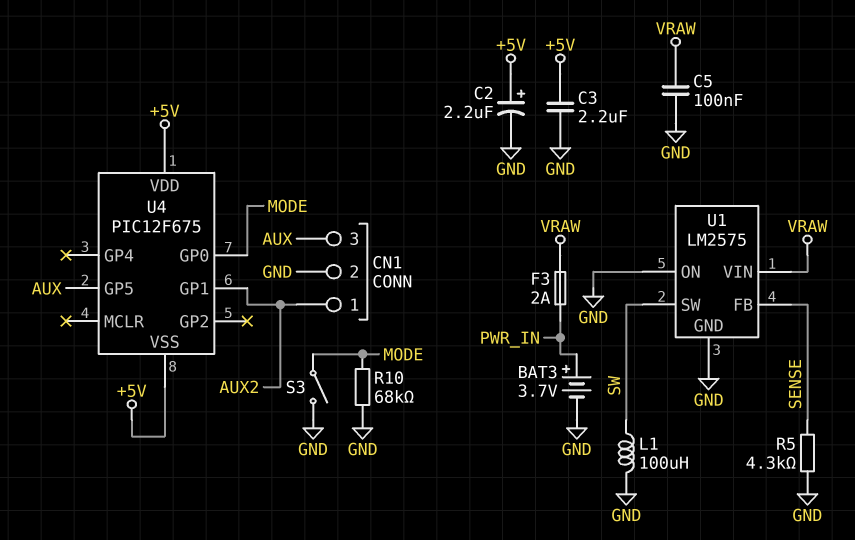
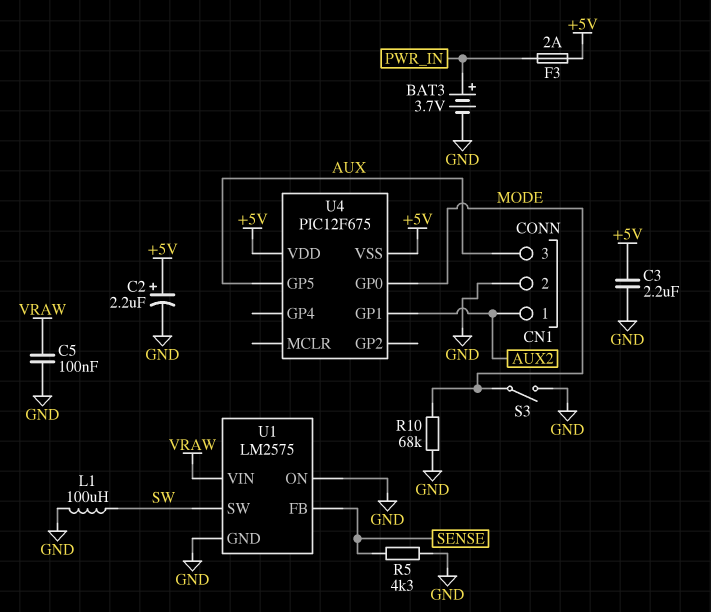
F3: 2A (PWR_IN, VRAW) -> 2A (+5V, PWR_IN)

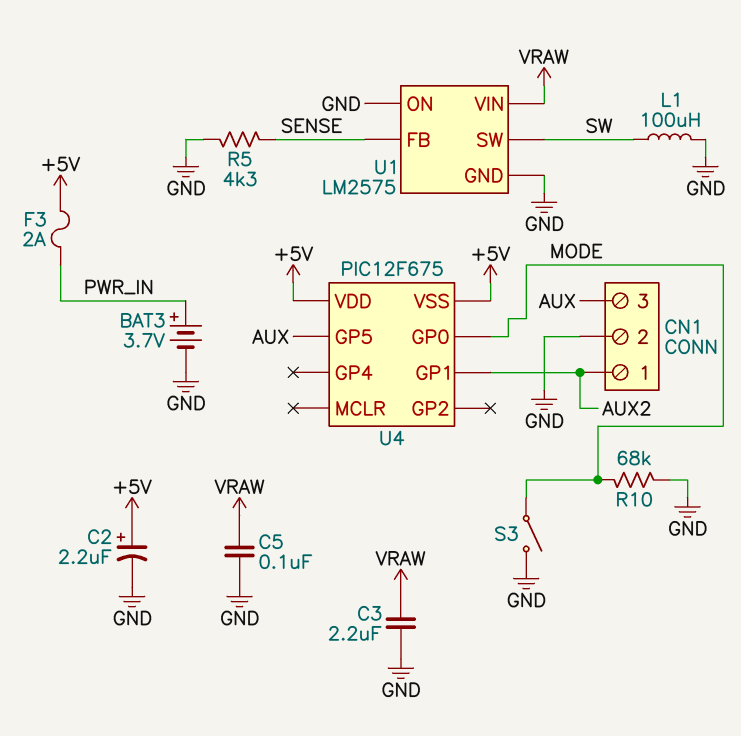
C3: 2.2uF (+5V, GND) -> 2.2uF (GND, VRAW)

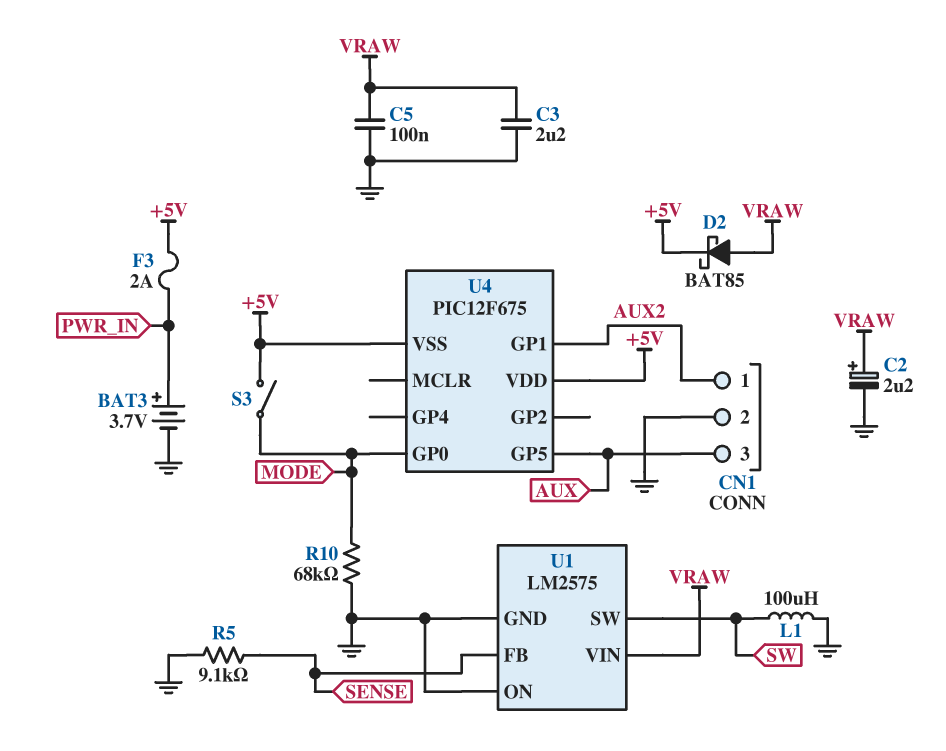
C2: 2.2uF (plus +5V, minus GND) -> 2.2uF (plus VRAW, minus GND)
D2: none -> schottky BAT85 (A VRAW, K +5V)
R5: 4.3k (GND, SENSE) -> 9.1k (GND, SENSE)
S3: switch (GND, MODE) -> switch (+5V, MODE)

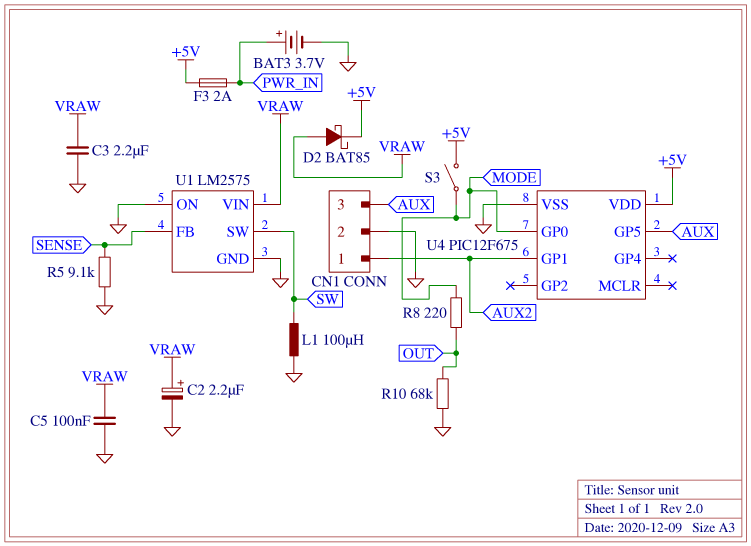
R8: none -> 220 (MODE, OUT)
R10: 68k (GND, MODE) -> 68k (GND, OUT)
U4 pin VSS: +5V -> GND

